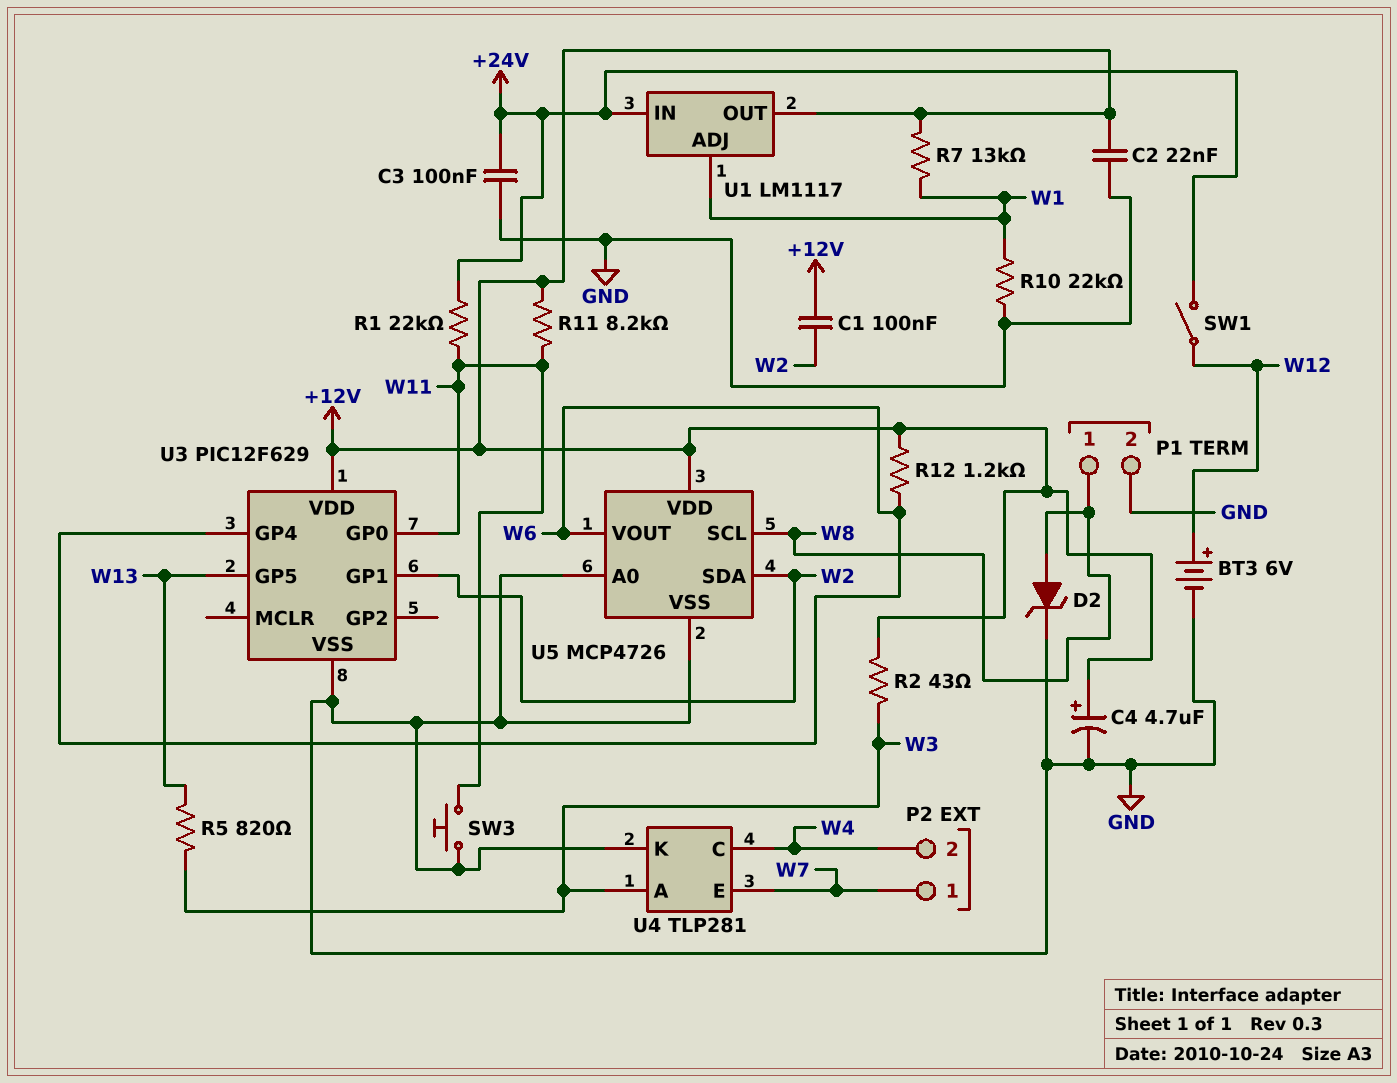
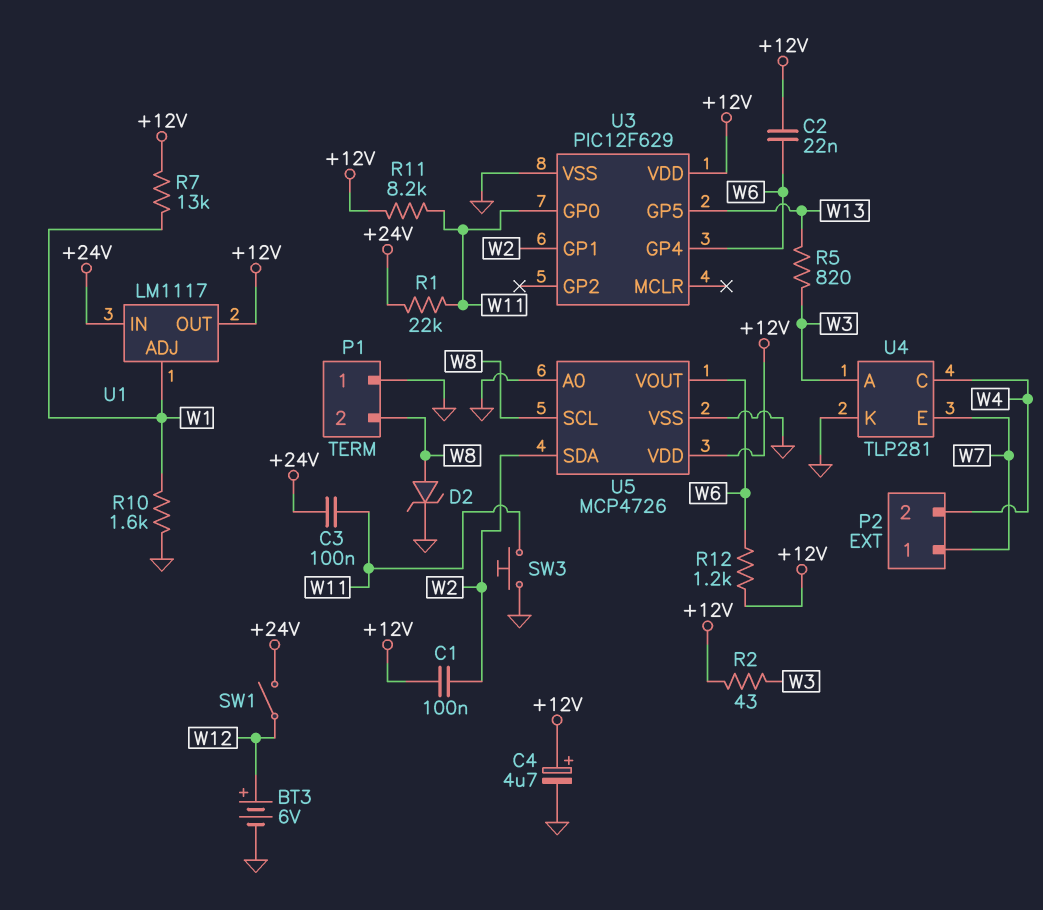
C2: 22nF (+12V, GND) -> 22nF (+12V, W6)
C3: 100nF (+24V, GND) -> 100nF (+24V, W11)
P1 pin 1: W8 -> GND
P1 pin 2: GND -> W8
R10: 22k (GND, W1) -> 1.6k (GND, W1)

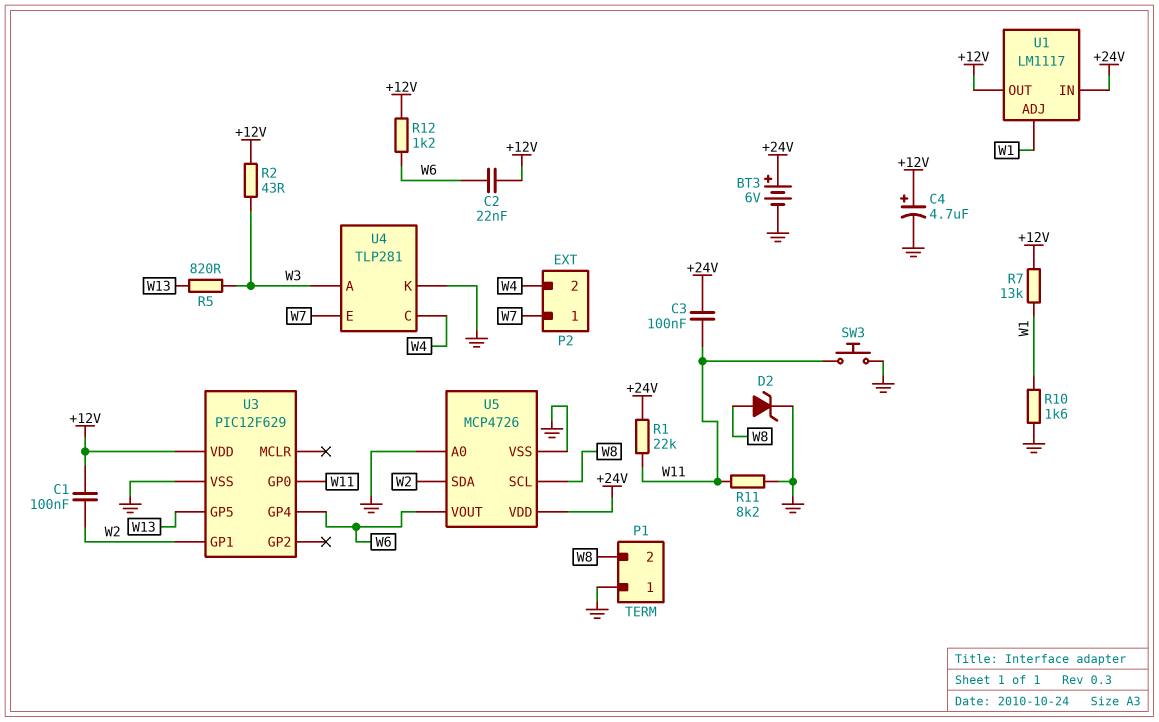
BT3: 6V (plus W12, minus GND) -> 6V (plus +24V, minus GND)
R11: 8.2k (+12V, W11) -> 8.2k (GND, W11)
SW1: switch (+24V, W12) -> none
U5 pin VDD: +12V -> +24V

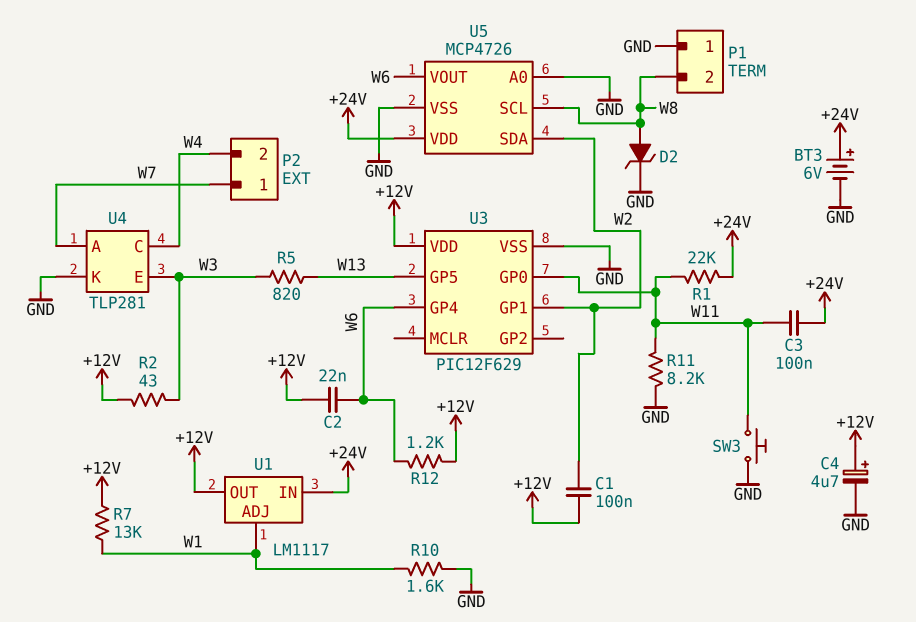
U4 pin A: W3 -> W7
U4 pin E: W7 -> W3

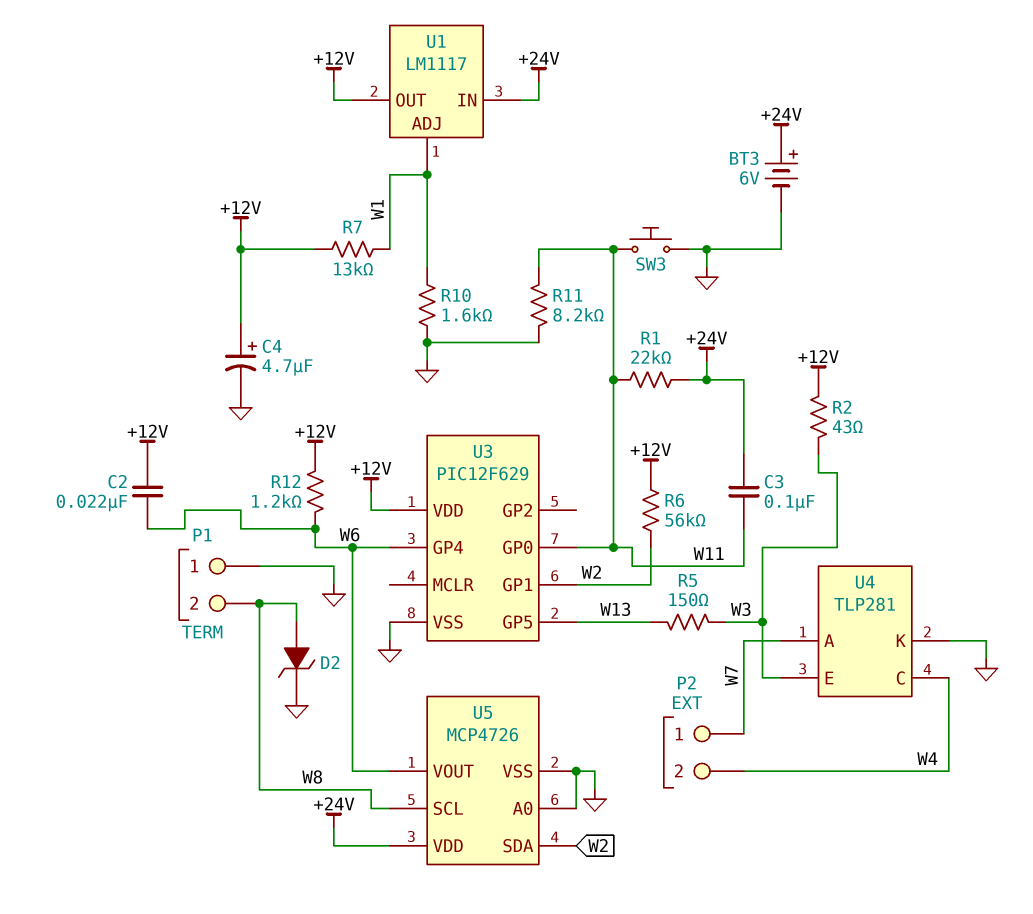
C1: 100nF (+12V, W2) -> none
R5: 820 (W3, W13) -> 150 (W3, W13)
R6: none -> 56k (+12V, W2)

